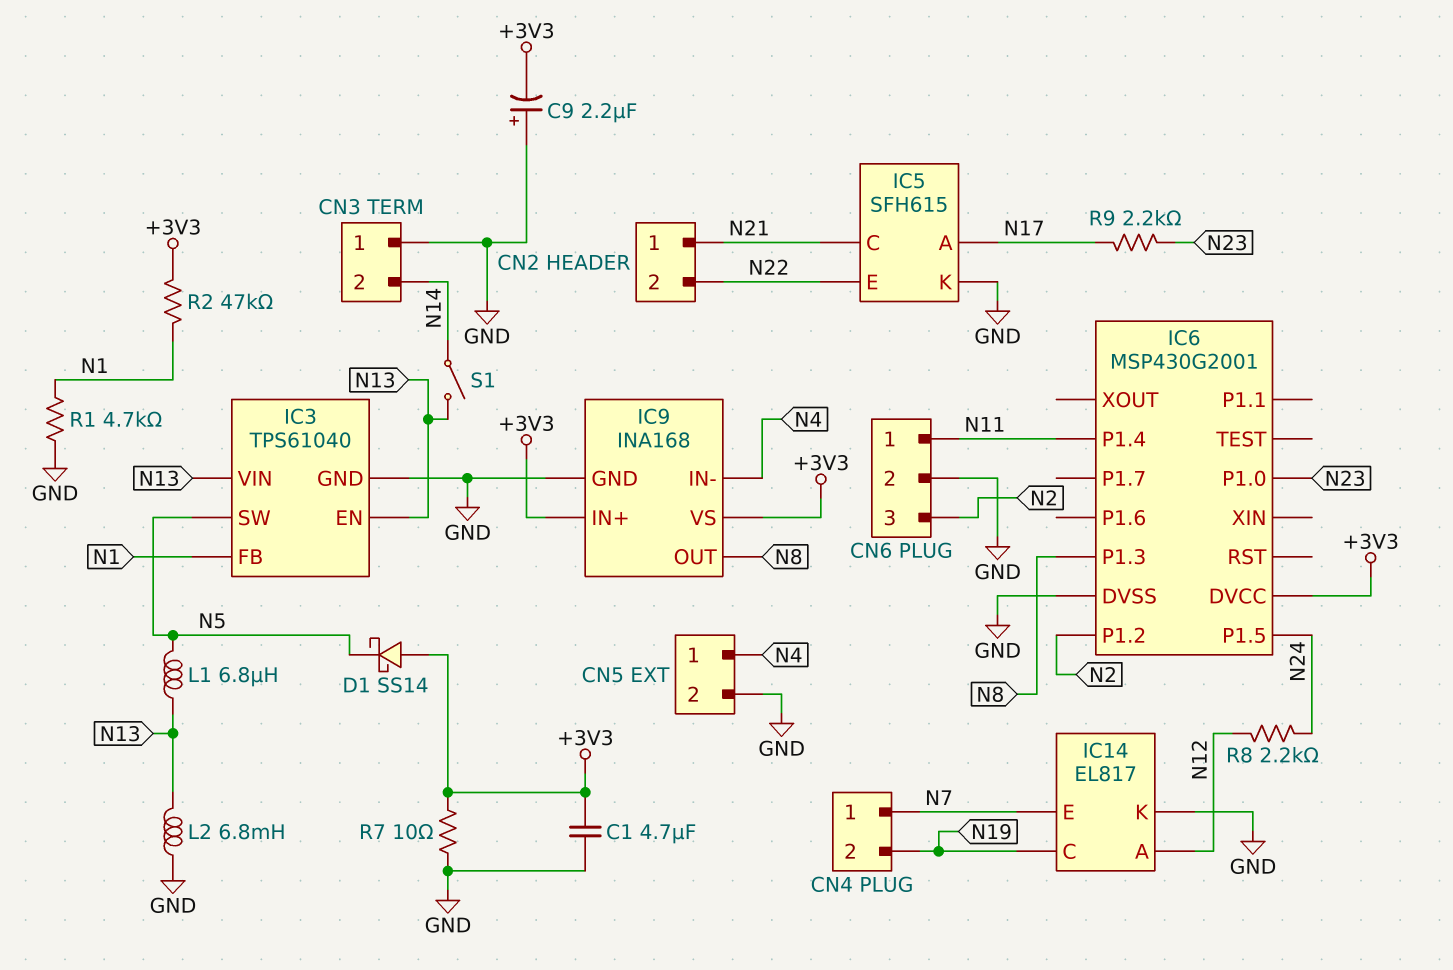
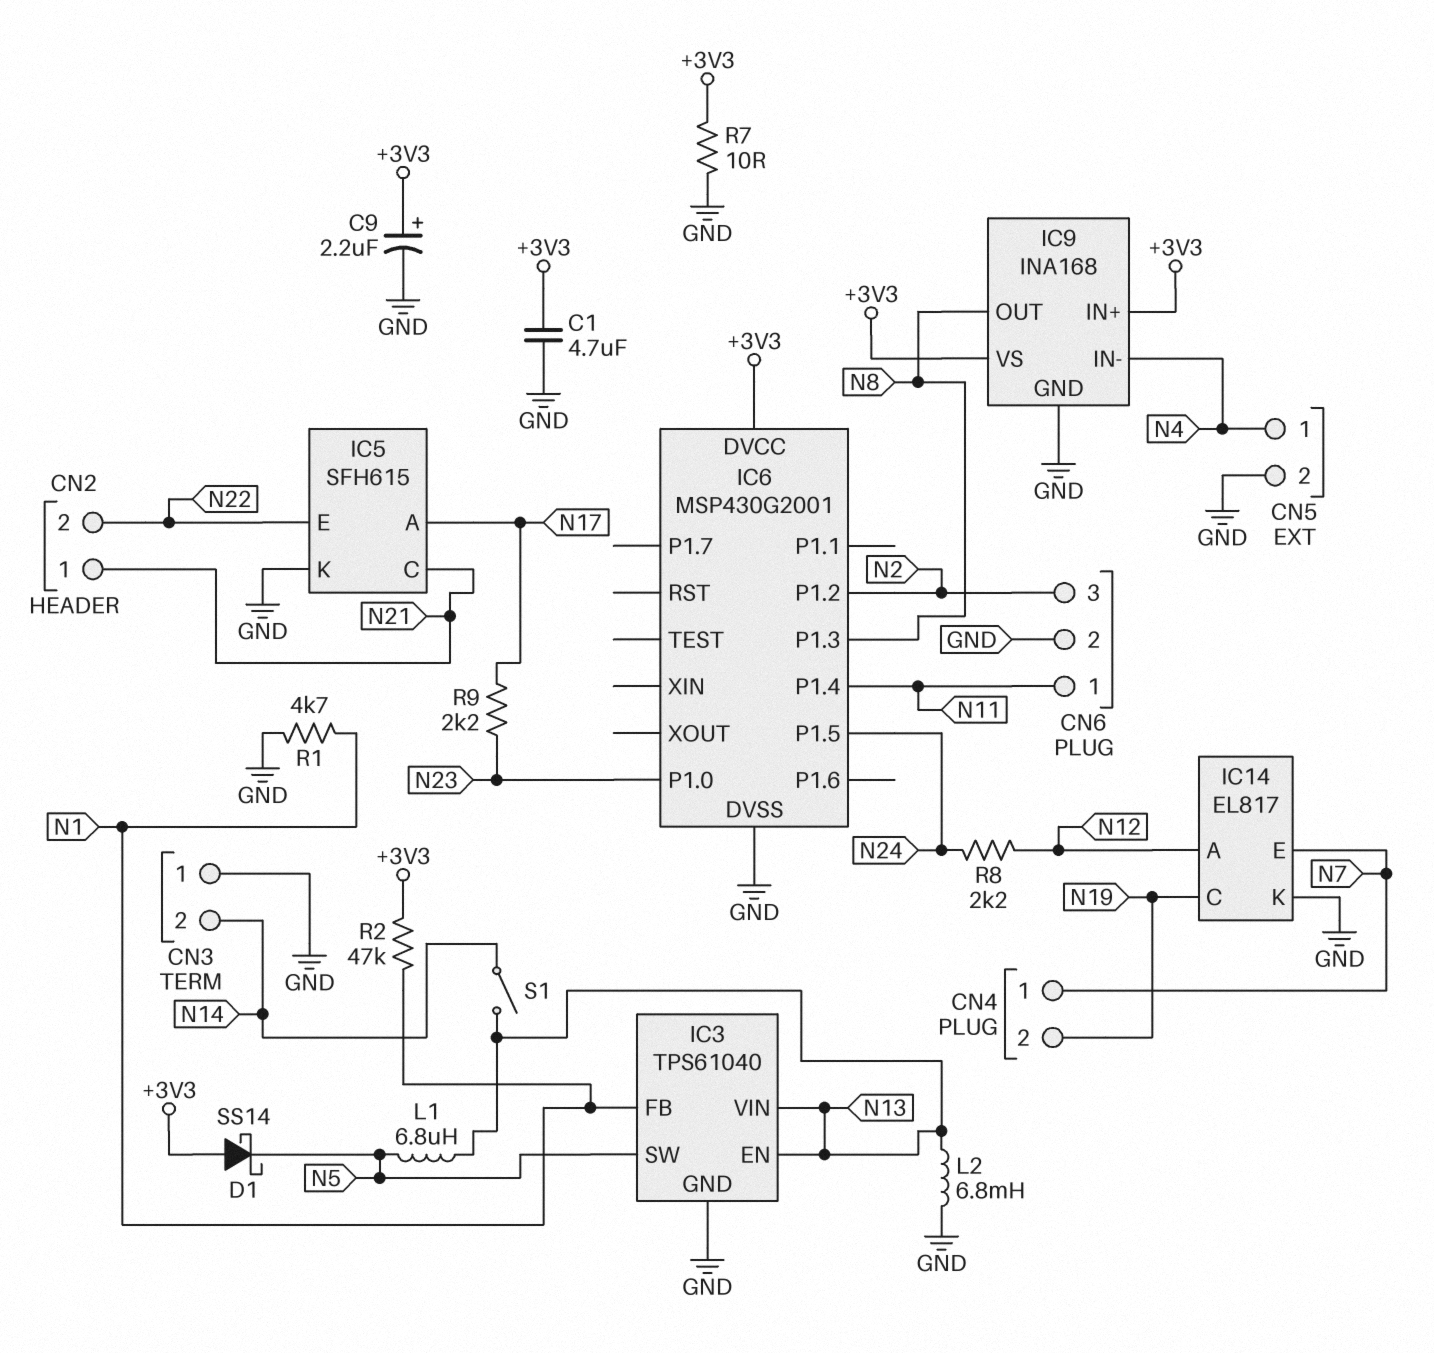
C9: 2.2uF (plus GND, minus +3V3) -> 2.2uF (plus +3V3, minus GND)

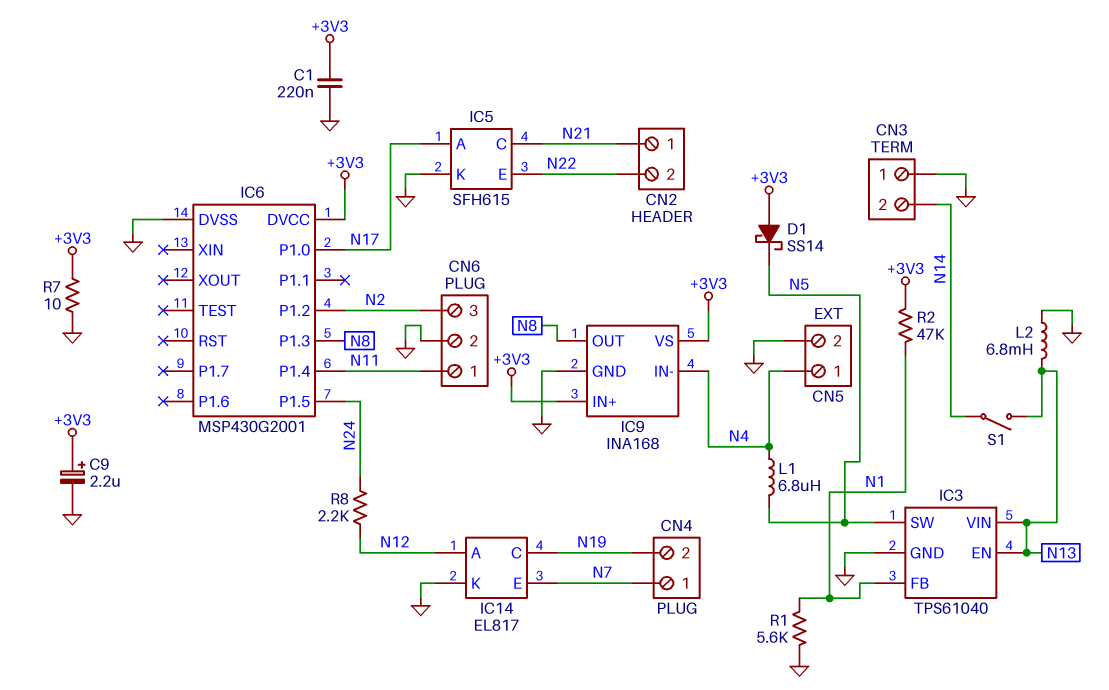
C1: 4.7uF (+3V3, GND) -> 220nF (+3V3, GND)
IC6 pin P1.0: N23 -> N17
L1: 6.8uH (N5, N13) -> 6.8uH (N4, N5)
R1: 4.7k (GND, N1) -> 5.6k (GND, N1)
R9: 2.2k (N17, N23) -> none

